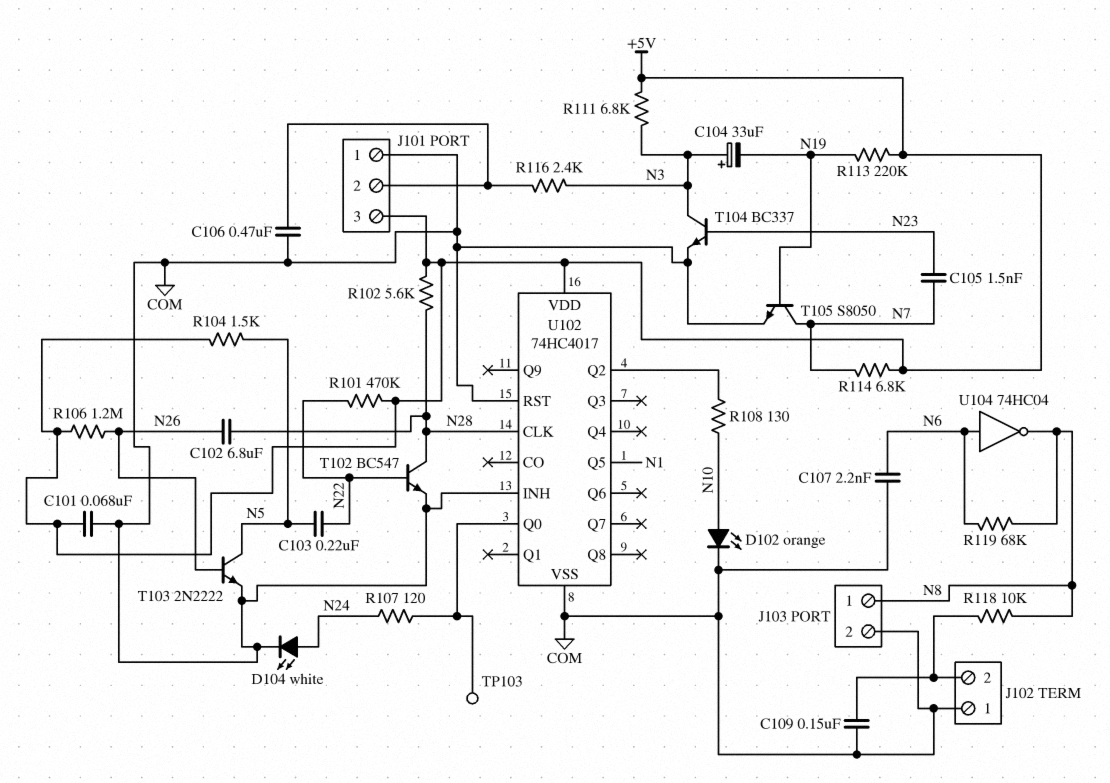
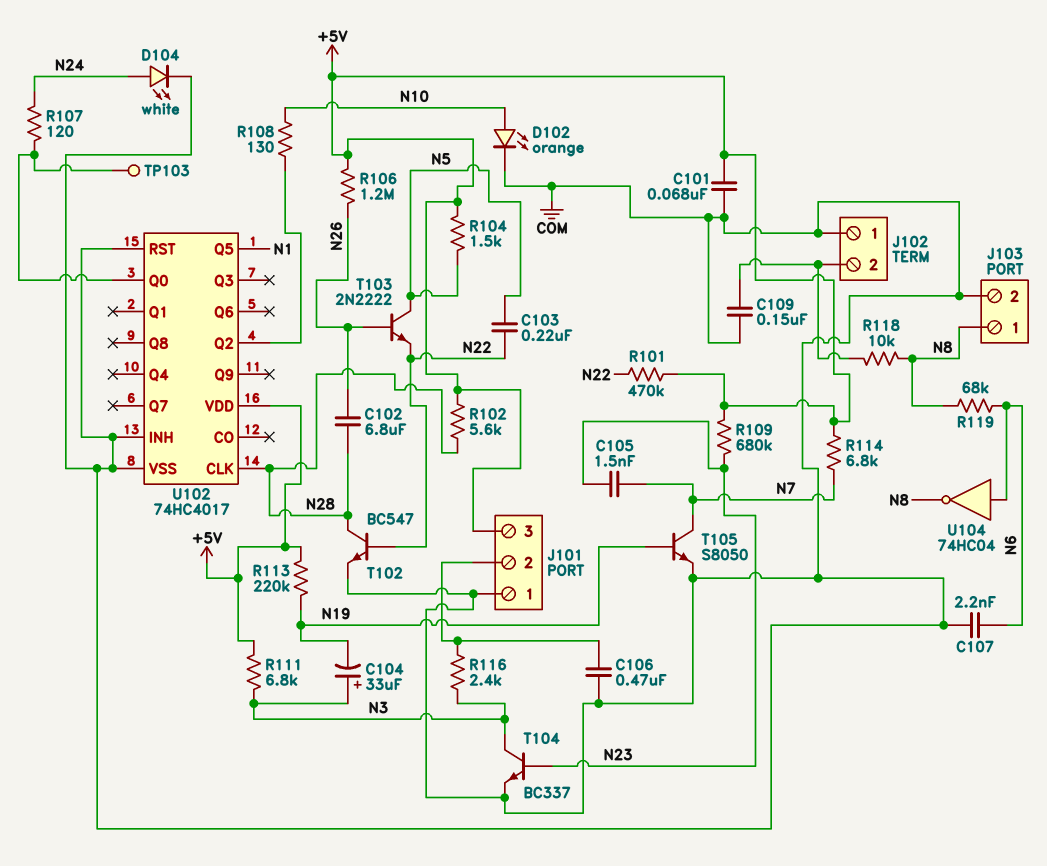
R109: none -> 680k (+5V, N23)
T103: NPN 2N2222 (B N26, C N5, E COM) -> NPN 2N2222 (B N26, C N5, E N22)

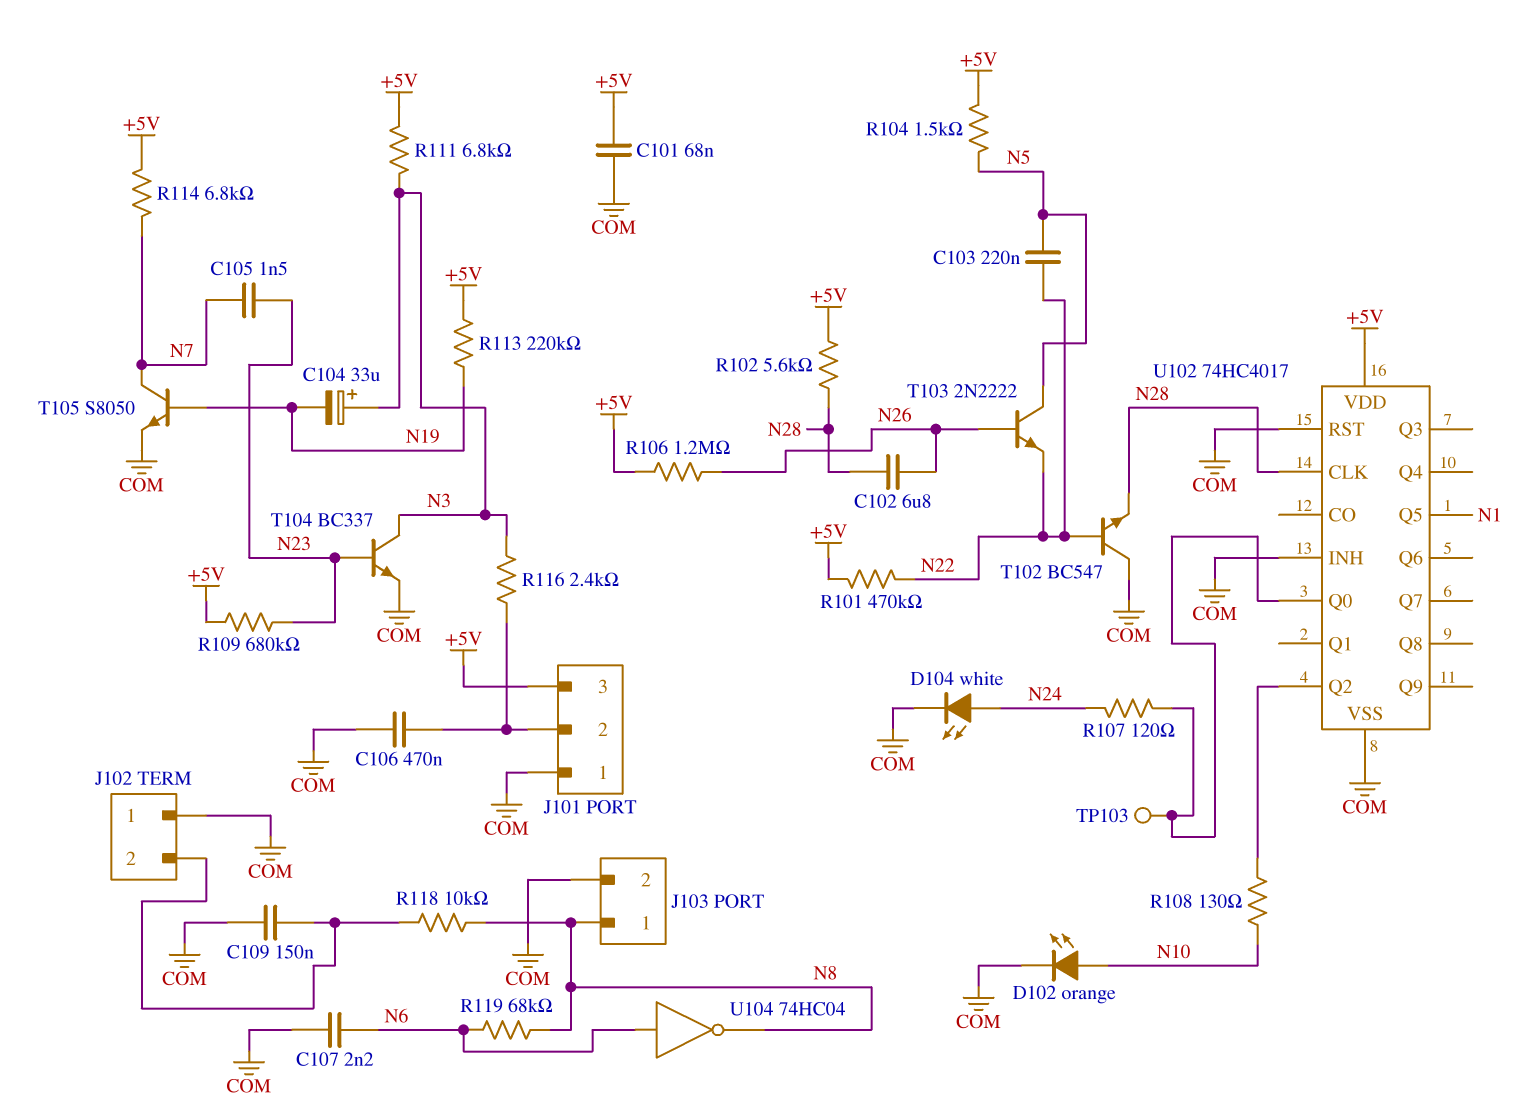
T102: NPN BC547 (B N22, C N28, E COM) -> NPN BC547 (B N22, C COM, E N28)

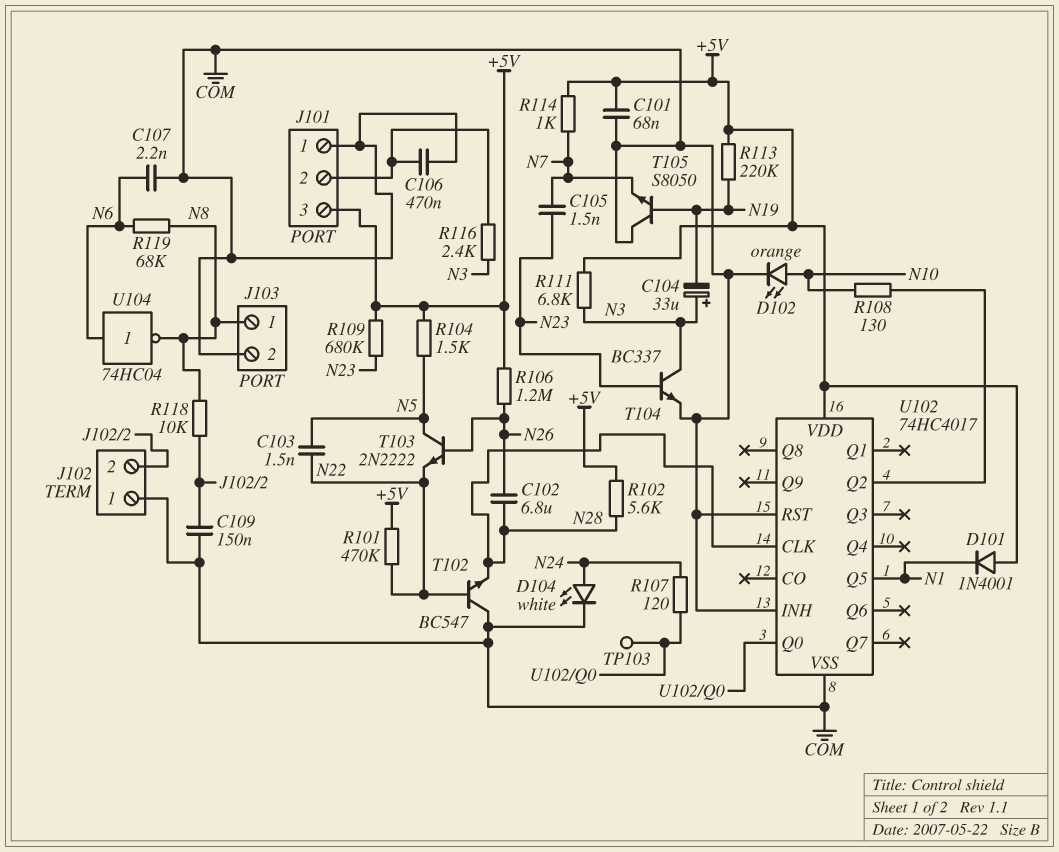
C103: 220nF (N5, N22) -> 1.5nF (N5, N22)
D101: none -> diode 1N4001 (A +5V, K N1)
R114: 6.8k (+5V, N7) -> 1k (+5V, N7)
T105: NPN S8050 (B N19, C N7, E COM) -> NPN S8050 (B N19, C COM, E N7)

